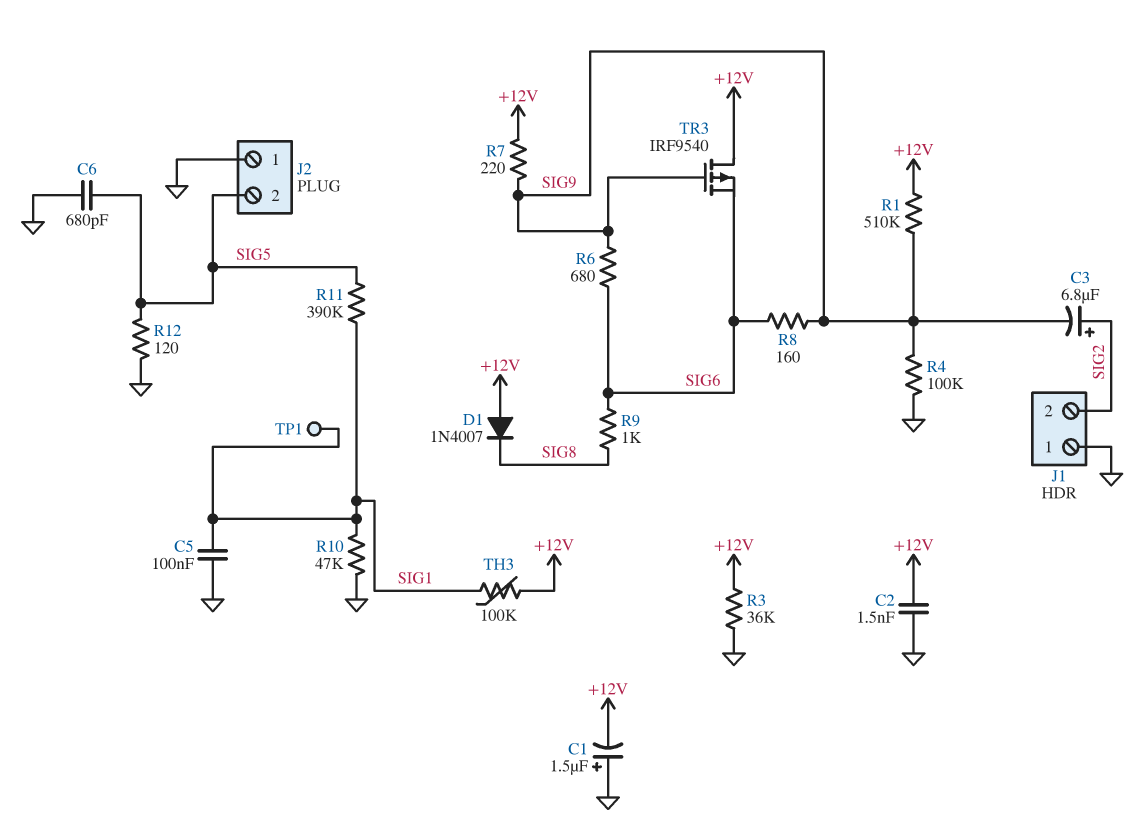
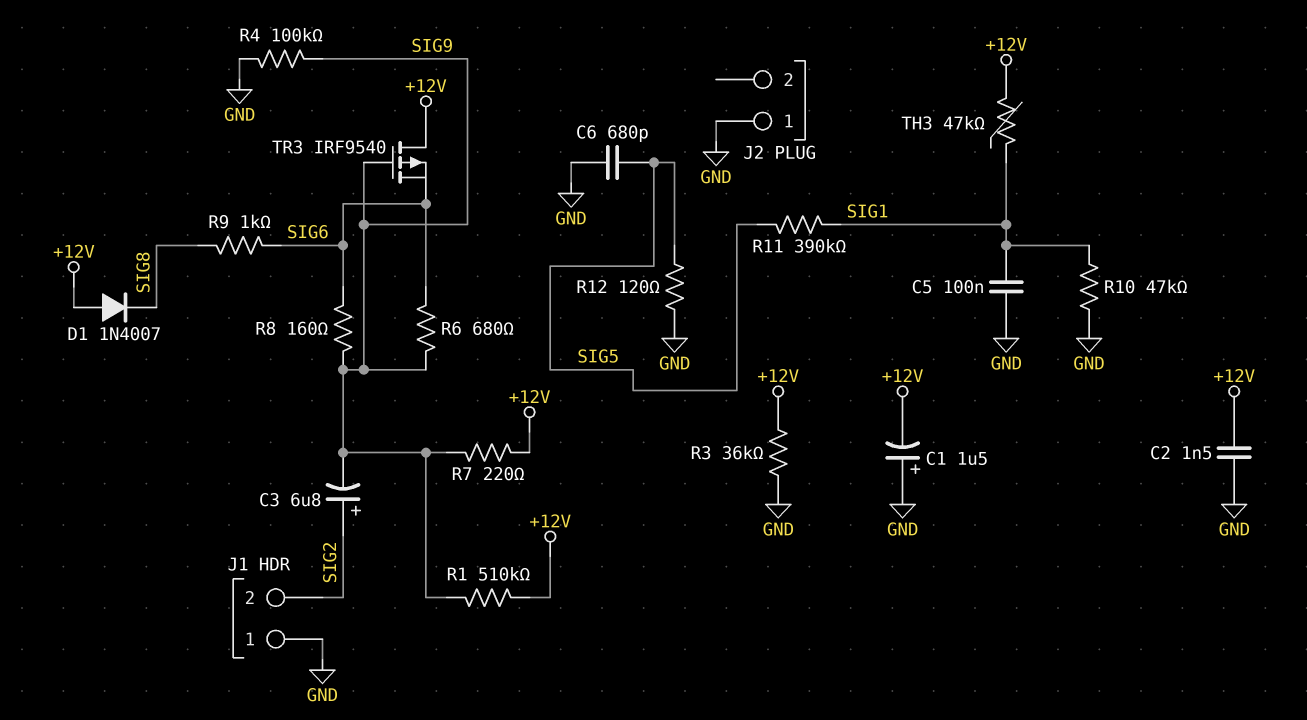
J2 pin 2: SIG5 -> none
TH3: 100k (+12V, SIG1) -> 47k (+12V, SIG1)
TP1: test point (SIG1) -> none

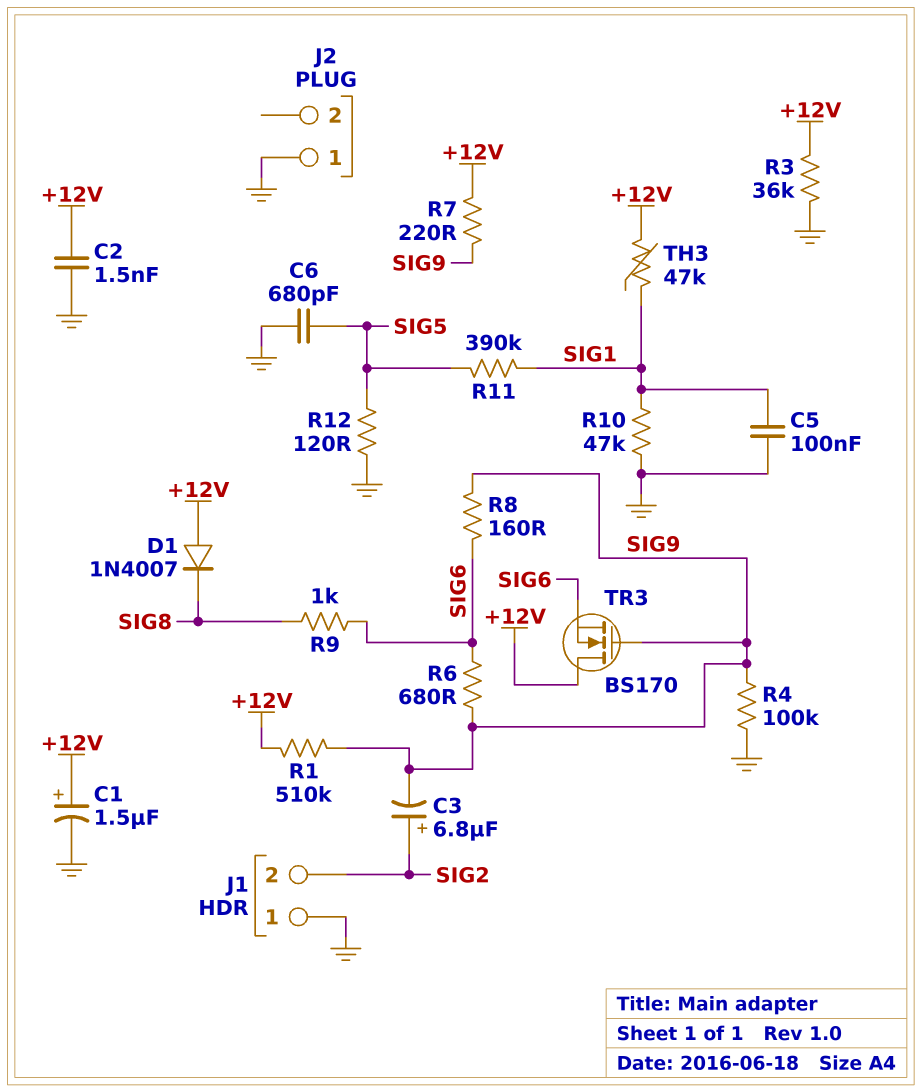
C1: 1.5uF (plus GND, minus +12V) -> 1.5uF (plus +12V, minus GND)
TR3: PMOS IRF9540 (G SIG9, D +12V, S SIG6) -> NMOS BS170 (G SIG9, D +12V, S SIG6)

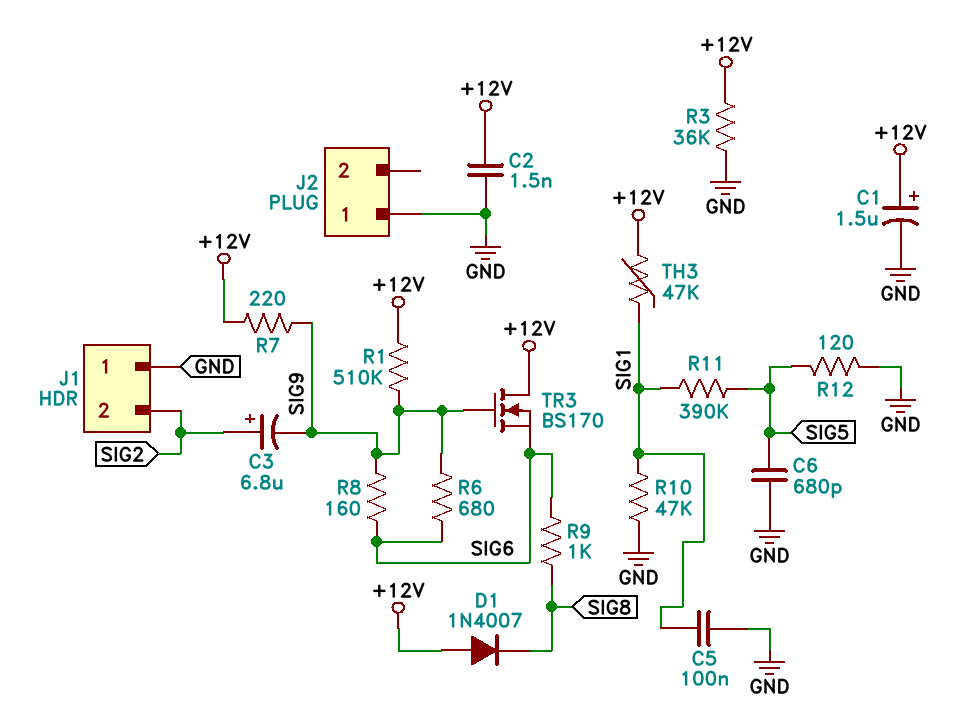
R4: 100k (GND, SIG9) -> none

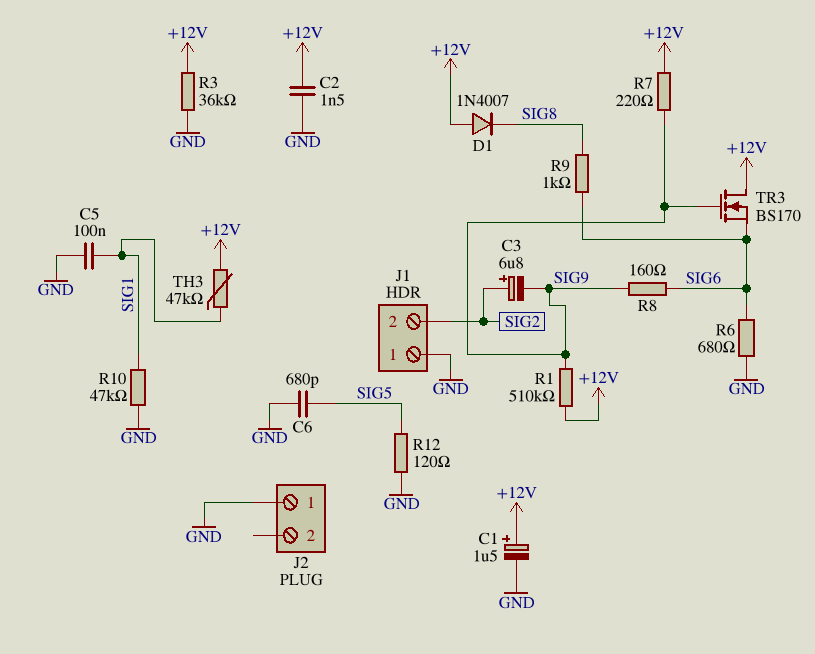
R6: 680 (SIG6, SIG9) -> 680 (GND, SIG6)
R11: 390k (SIG1, SIG5) -> none

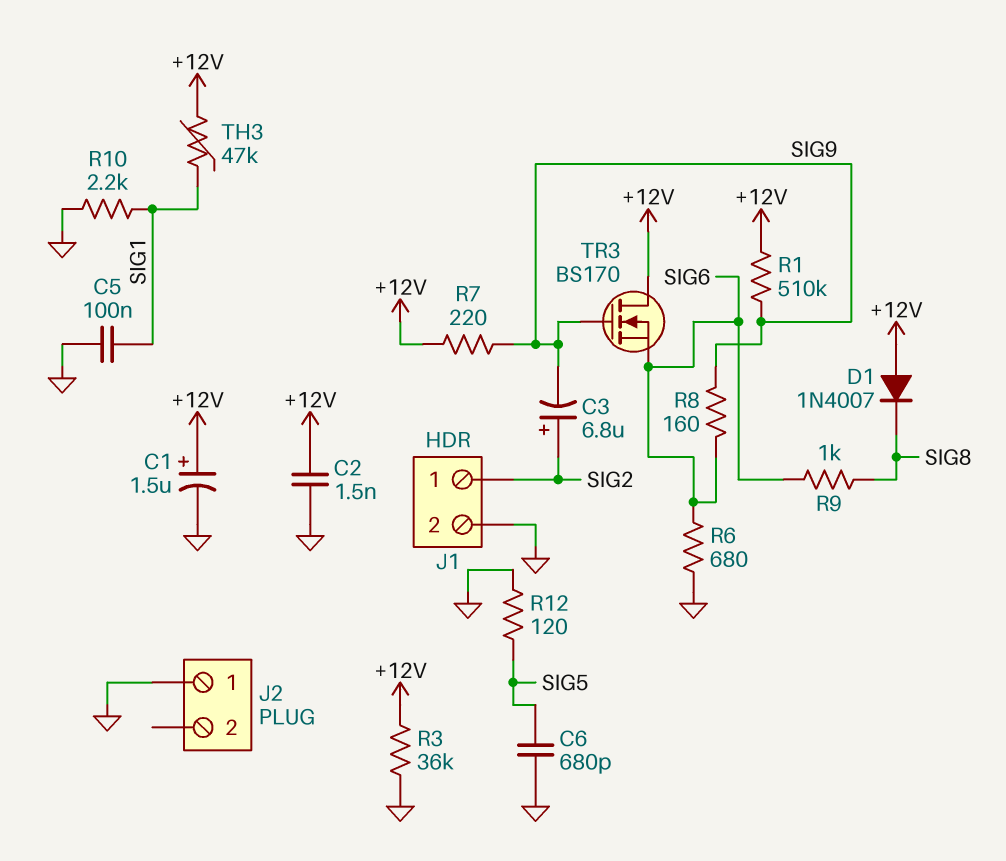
J1 pin 1: GND -> SIG2
J1 pin 2: SIG2 -> GND
R10: 47k (GND, SIG1) -> 2.2k (GND, SIG1)

